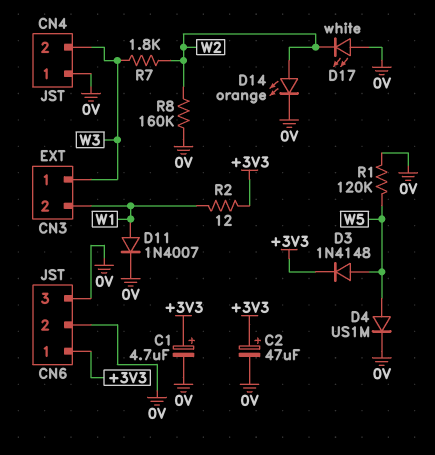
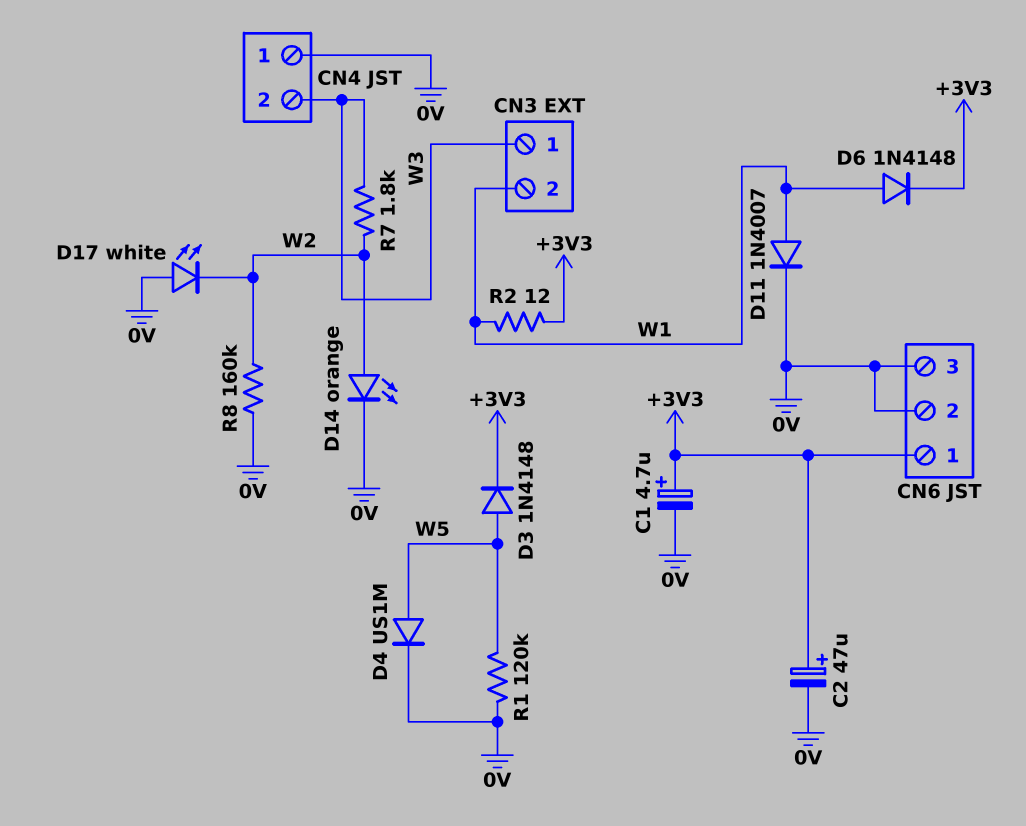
D6: none -> diode 1N4148 (A W1, K +3V3)

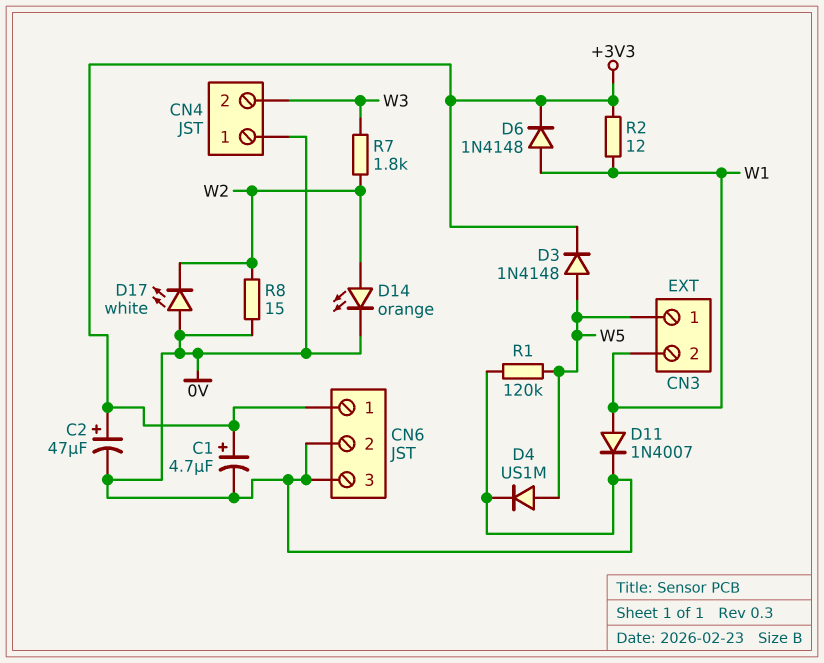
CN3 pin 1: W3 -> W5
R8: 160k (0V, W2) -> 15 (0V, W2)

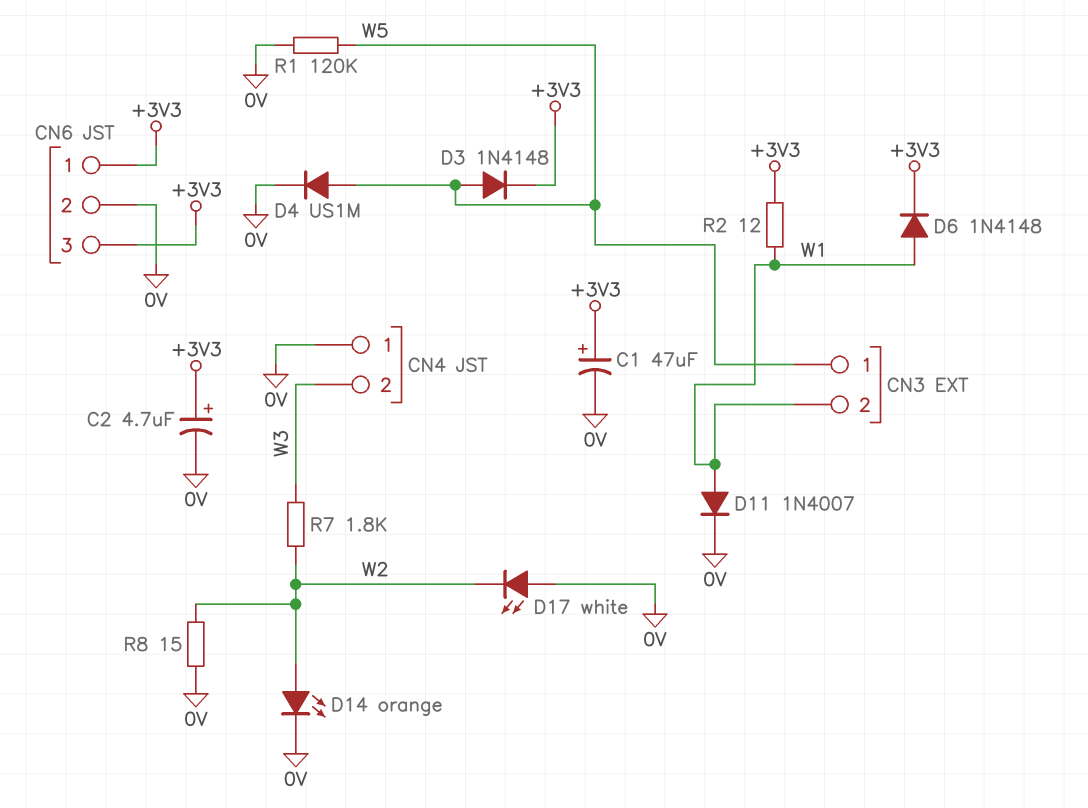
C1: 4.7uF (plus +3V3, minus 0V) -> 47uF (plus +3V3, minus 0V)
C2: 47uF (plus +3V3, minus 0V) -> 4.7uF (plus +3V3, minus 0V)
CN6 pin 3: 0V -> +3V3

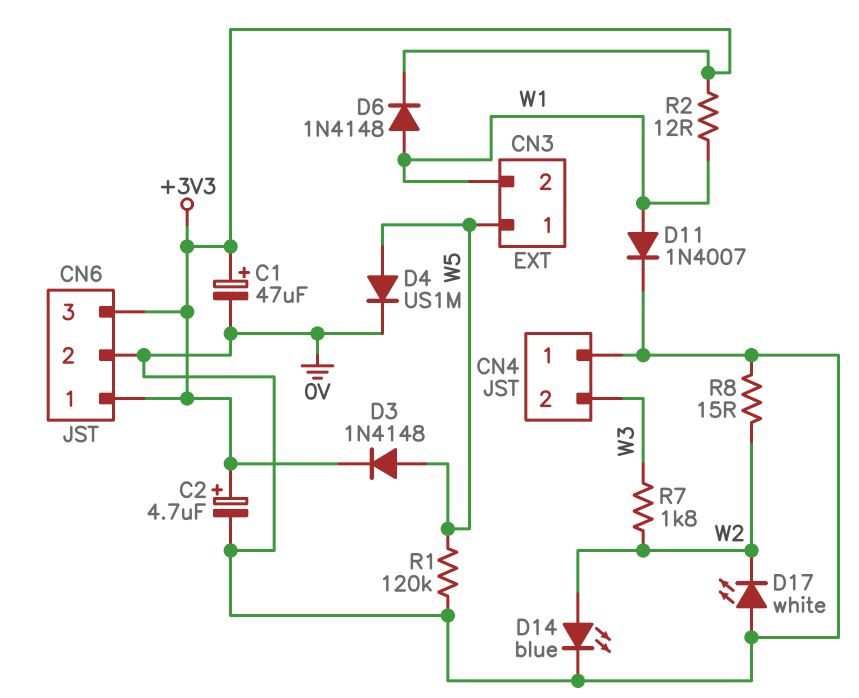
D14: LED orange (A W2, K 0V) -> LED blue (A W2, K 0V)

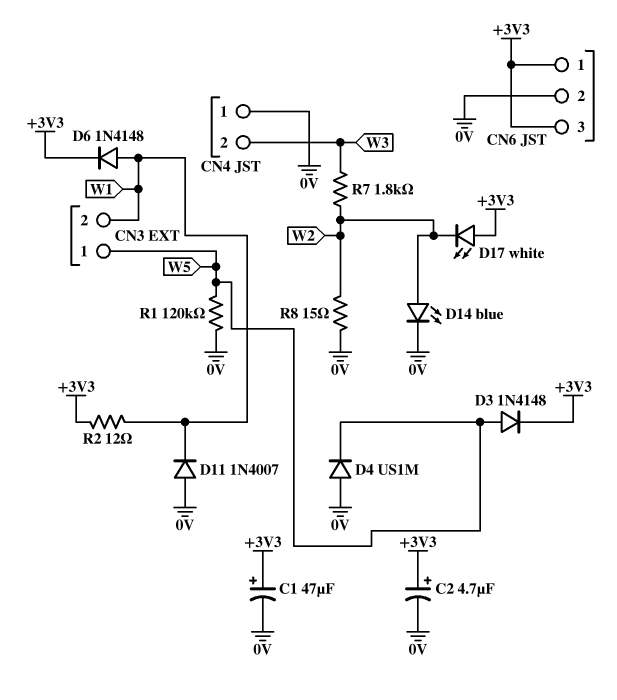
D4: diode US1M (A W5, K 0V) -> diode US1M (A 0V, K W5)
D11: diode 1N4007 (A W1, K 0V) -> diode 1N4007 (A 0V, K W1)
D17: LED white (A 0V, K W2) -> LED white (A +3V3, K W2)

